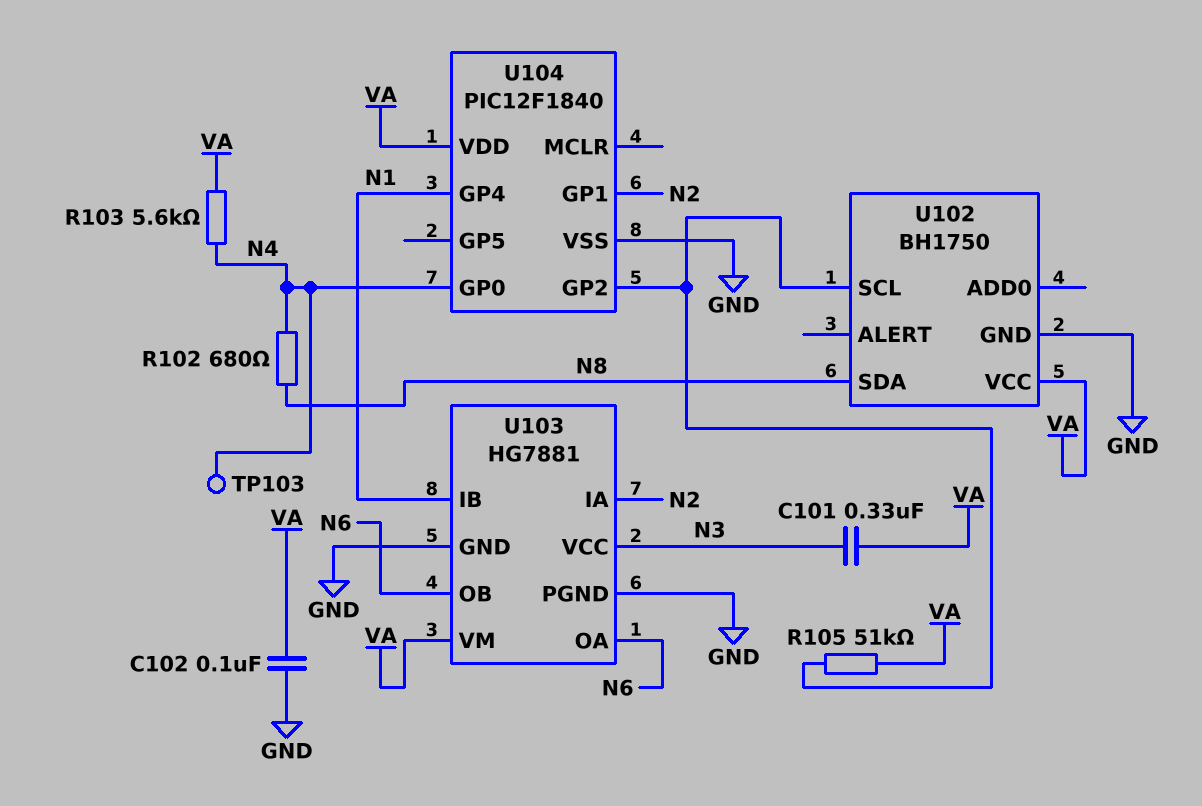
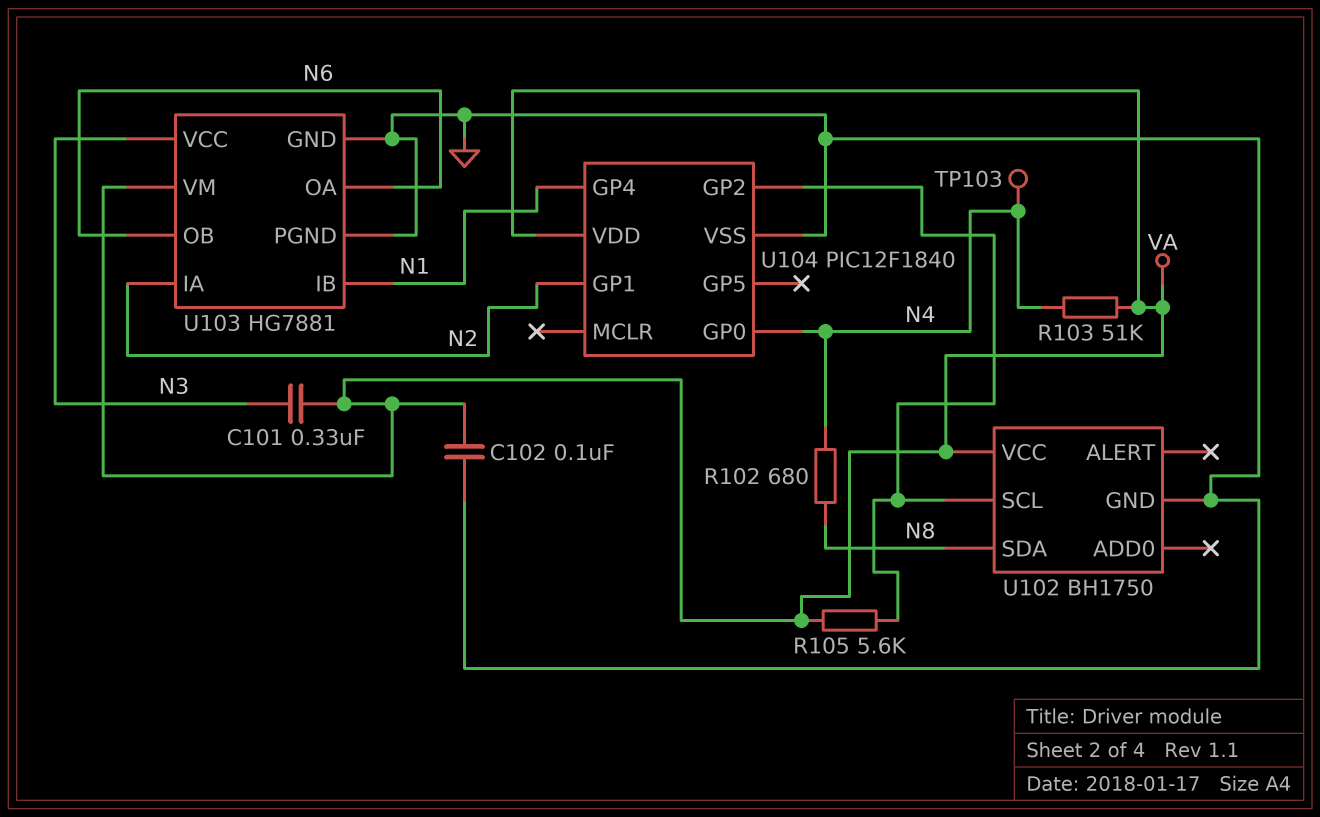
R103: 5.6k (N4, VA) -> 51k (N4, VA)
R105: 51k (U102/SCL, VA) -> 5.6k (U102/SCL, VA)

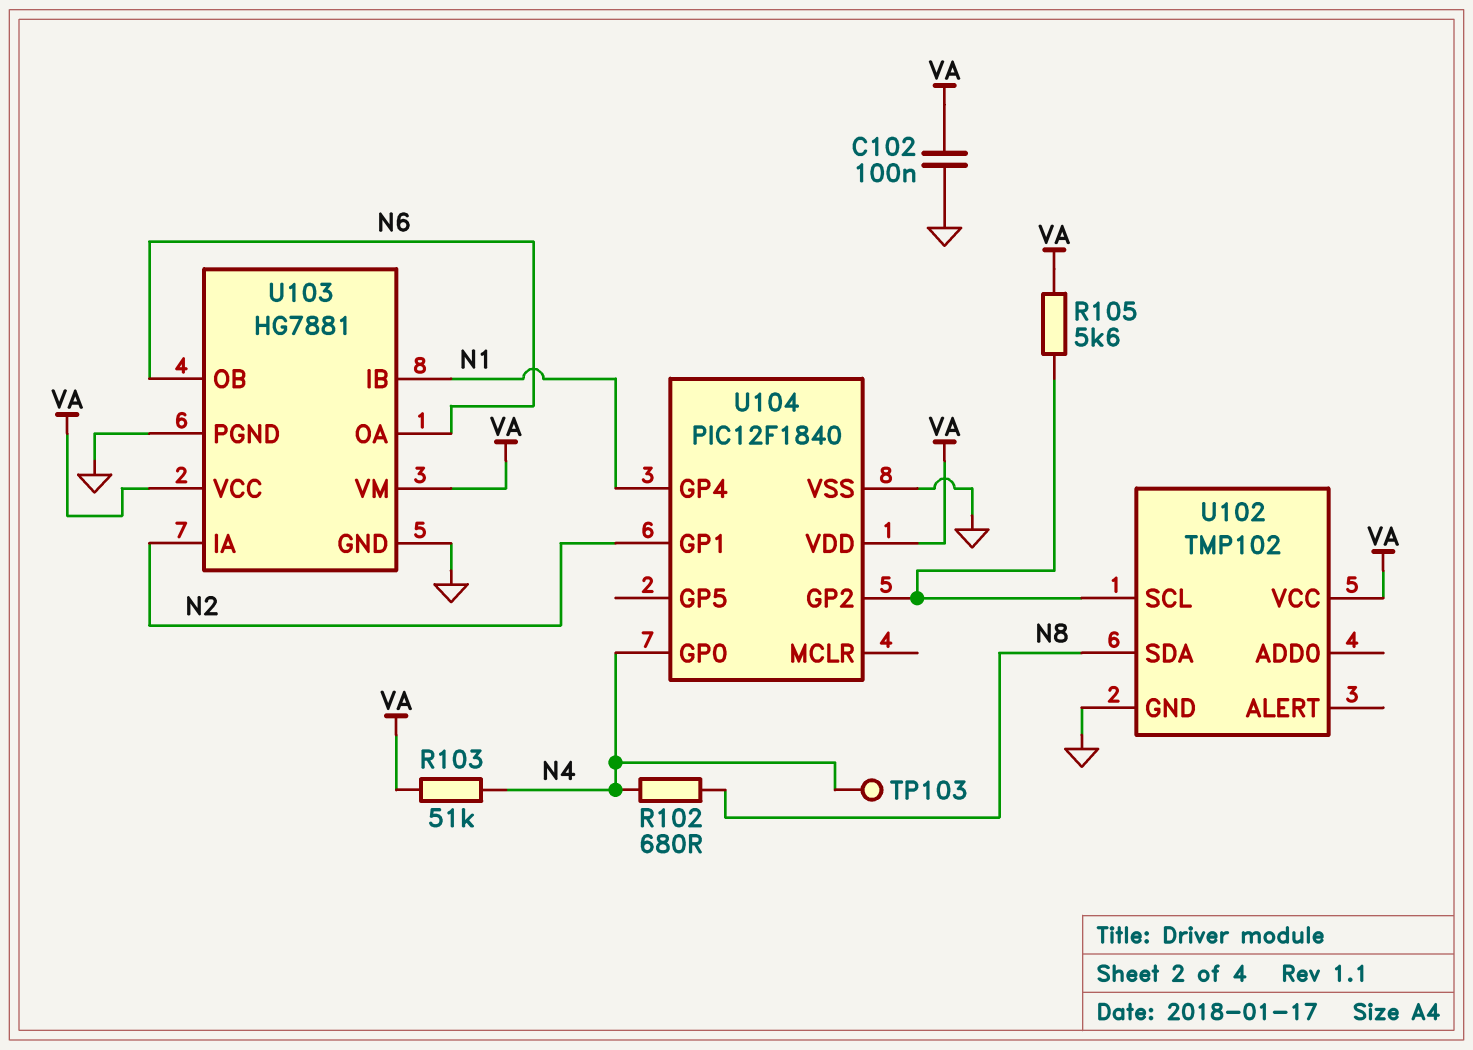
C101: 330nF (N3, VA) -> none
U102: BH1750 -> TMP102
U103 pin VCC: N3 -> VA

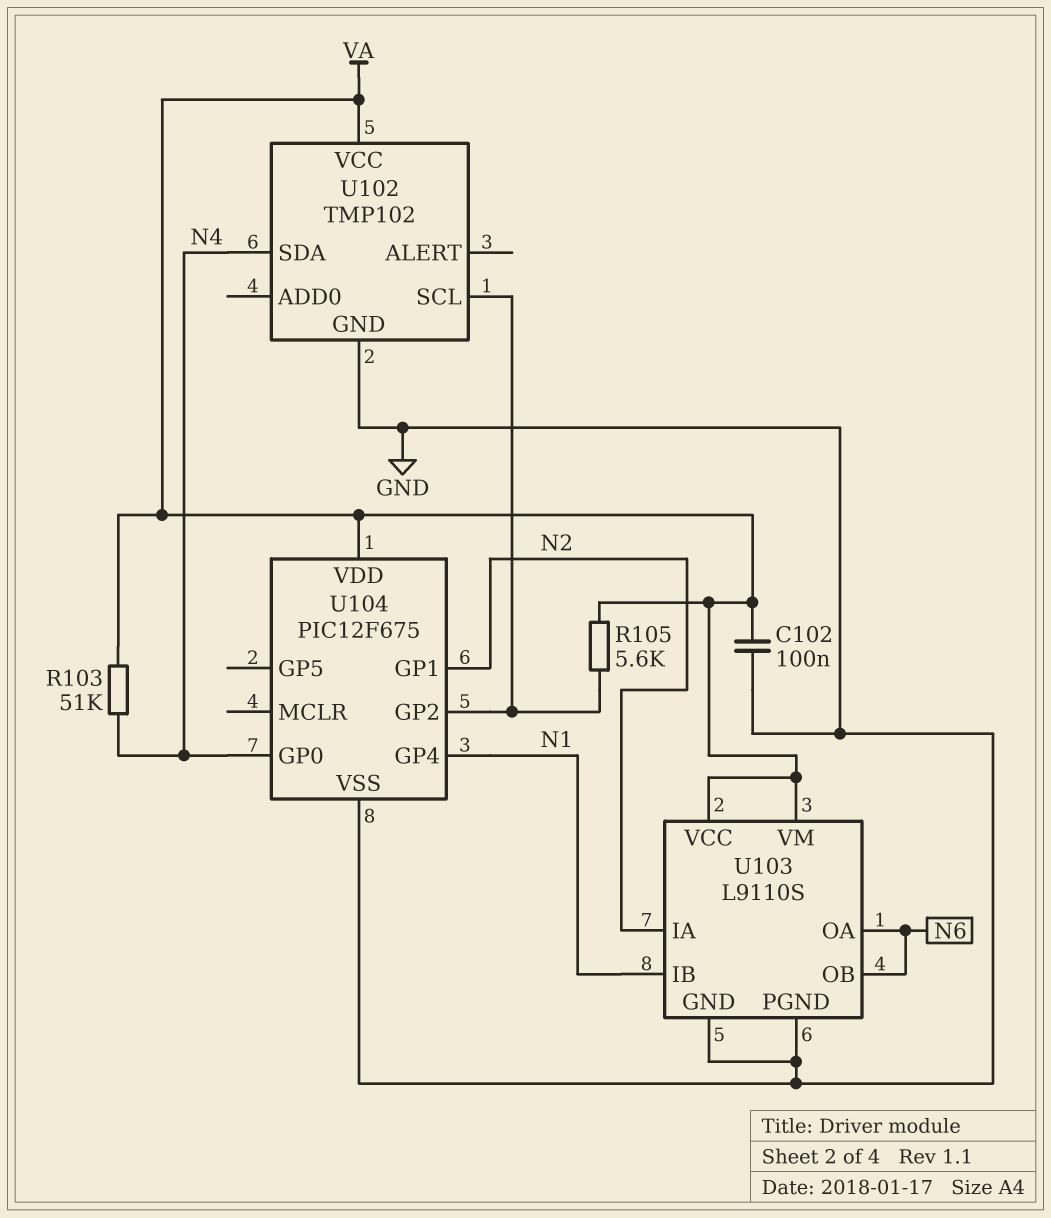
R102: 680 (N4, N8) -> none
TP103: test point (N4) -> none
U102 pin SDA: N8 -> N4
U103: HG7881 -> L9110S
U104: PIC12F1840 -> PIC12F675

